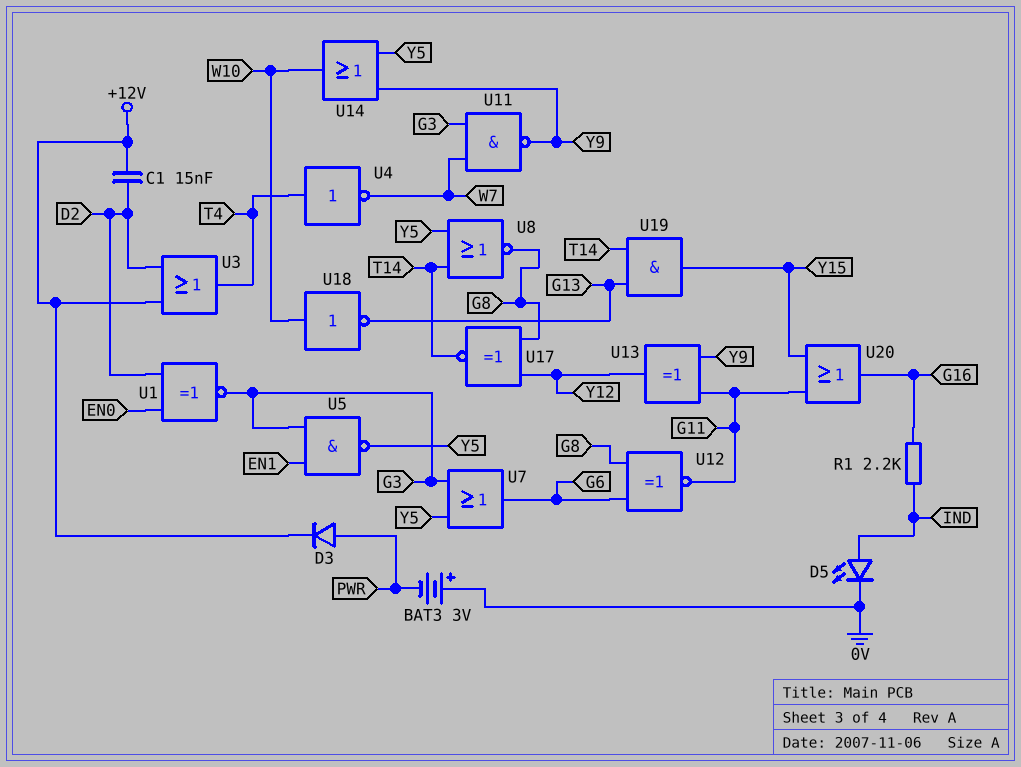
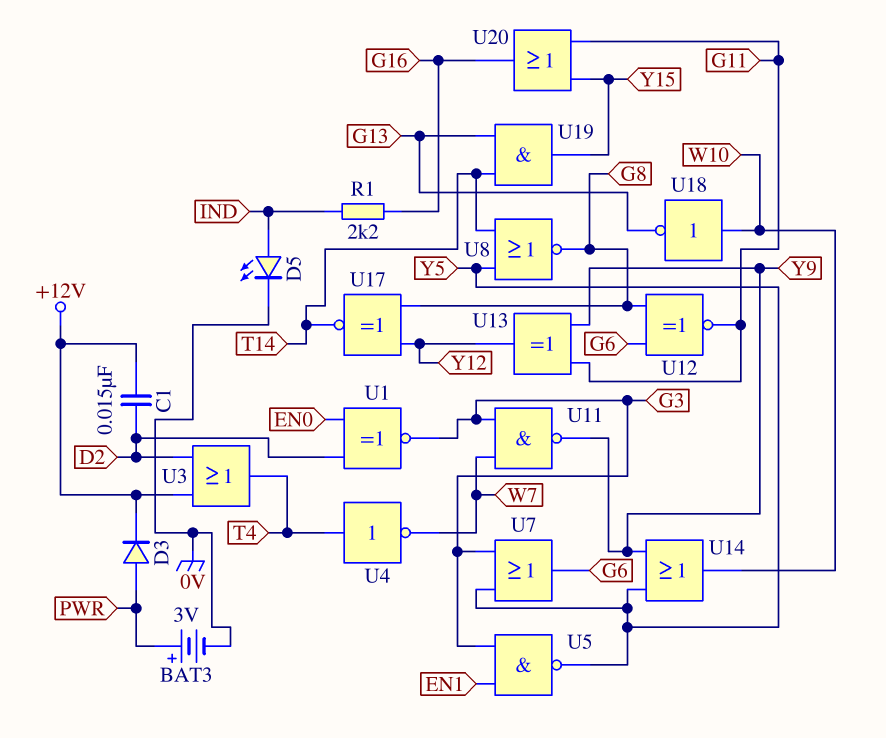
BAT3: 3V (plus 0V, minus PWR) -> 3V (plus PWR, minus 0V)

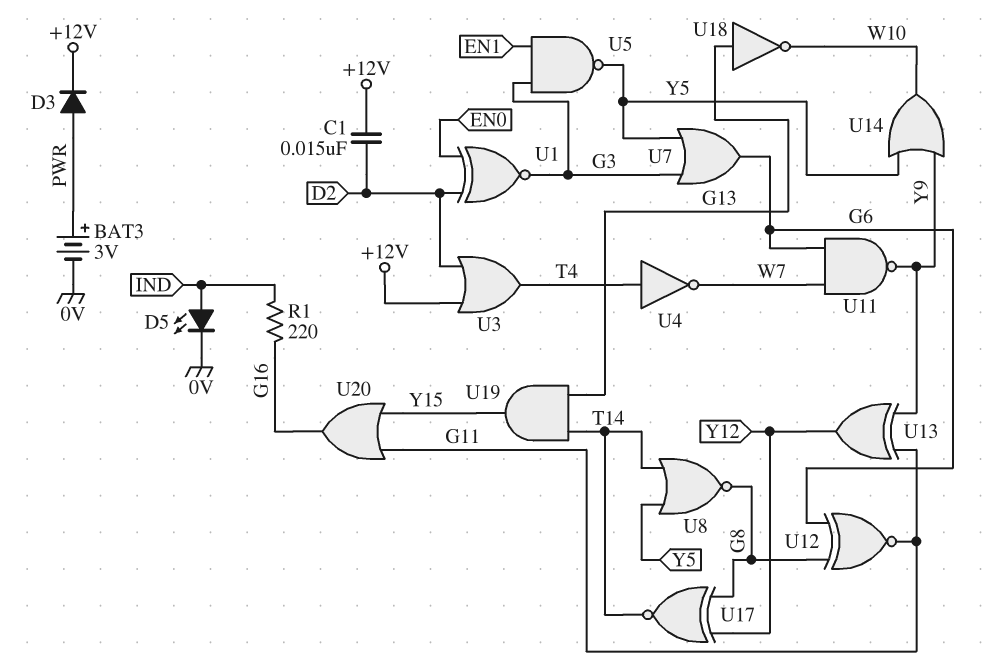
R1: 2.2k (G16, IND) -> 220 (G16, IND)
U11: NAND (in G3, in W7, out Y9) -> NAND (in G6, in W7, out Y9)
U18: NOT (in W10, out G13) -> NOT (in G13, out W10)

